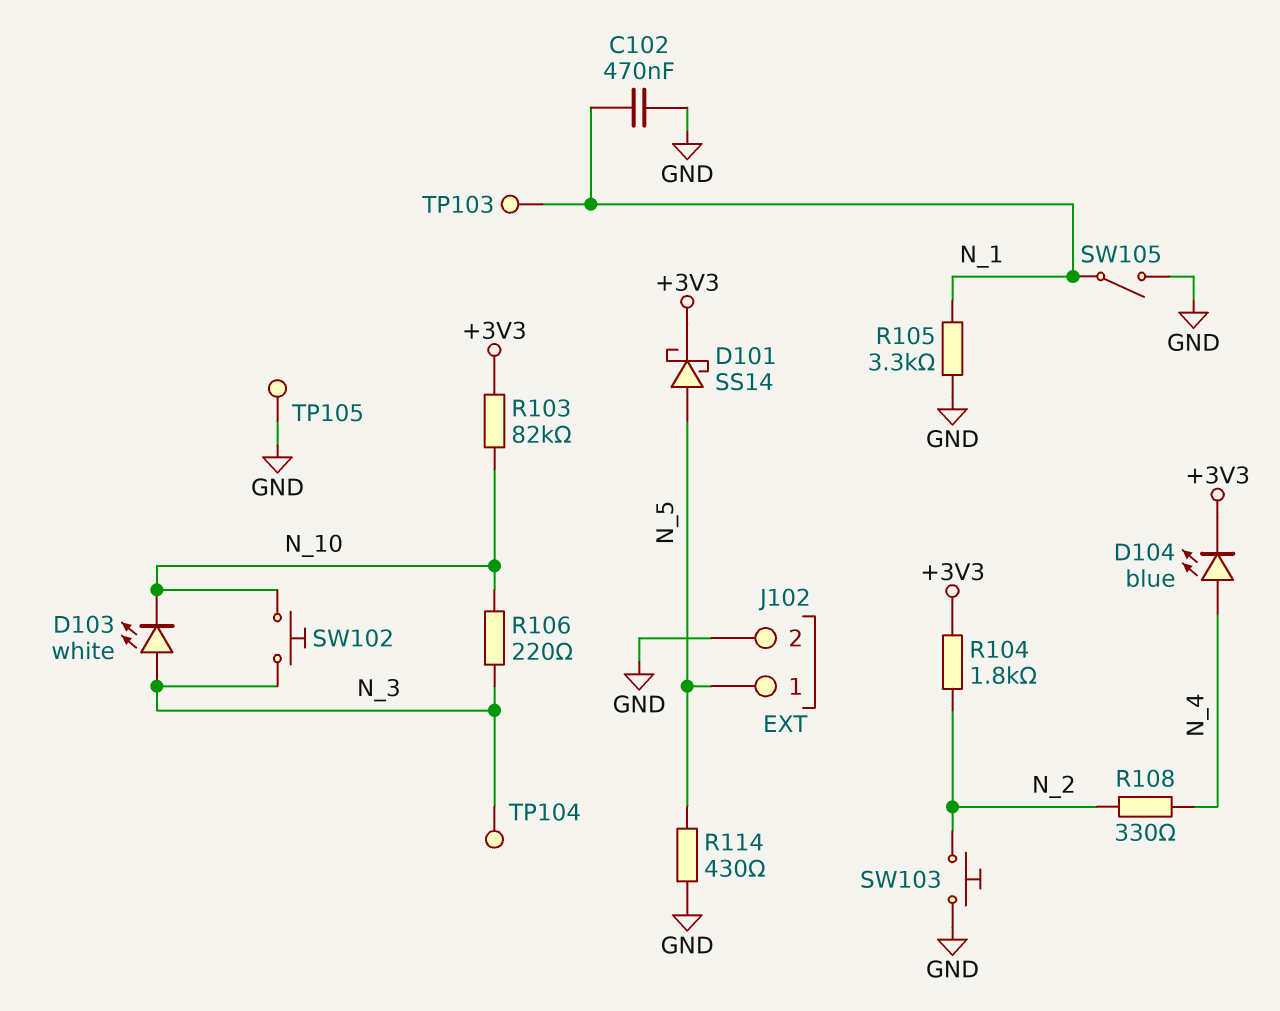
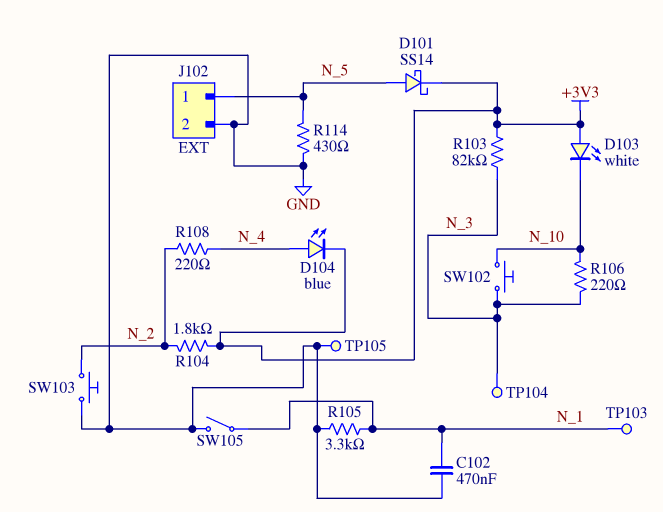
D103: LED white (A N_3, K N_10) -> LED white (A +3V3, K N_10)
R103: 82k (+3V3, N_10) -> 82k (+3V3, N_3)
R108: 330 (N_2, N_4) -> 220 (N_2, N_4)

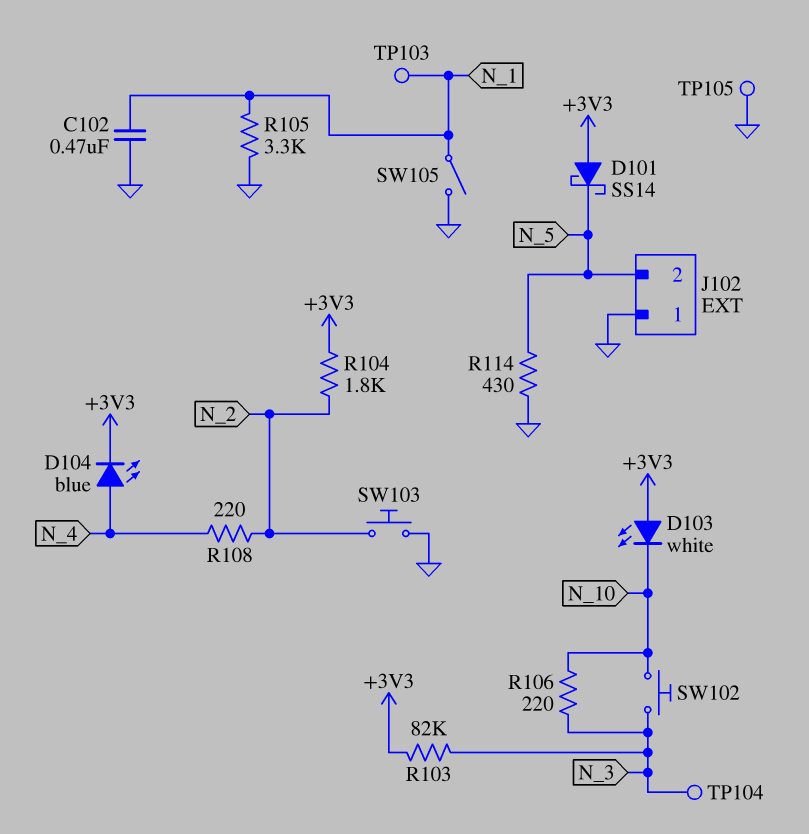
D101: schottky SS14 (A N_5, K +3V3) -> schottky SS14 (A +3V3, K N_5)
J102 pin 1: N_5 -> GND
J102 pin 2: GND -> N_5

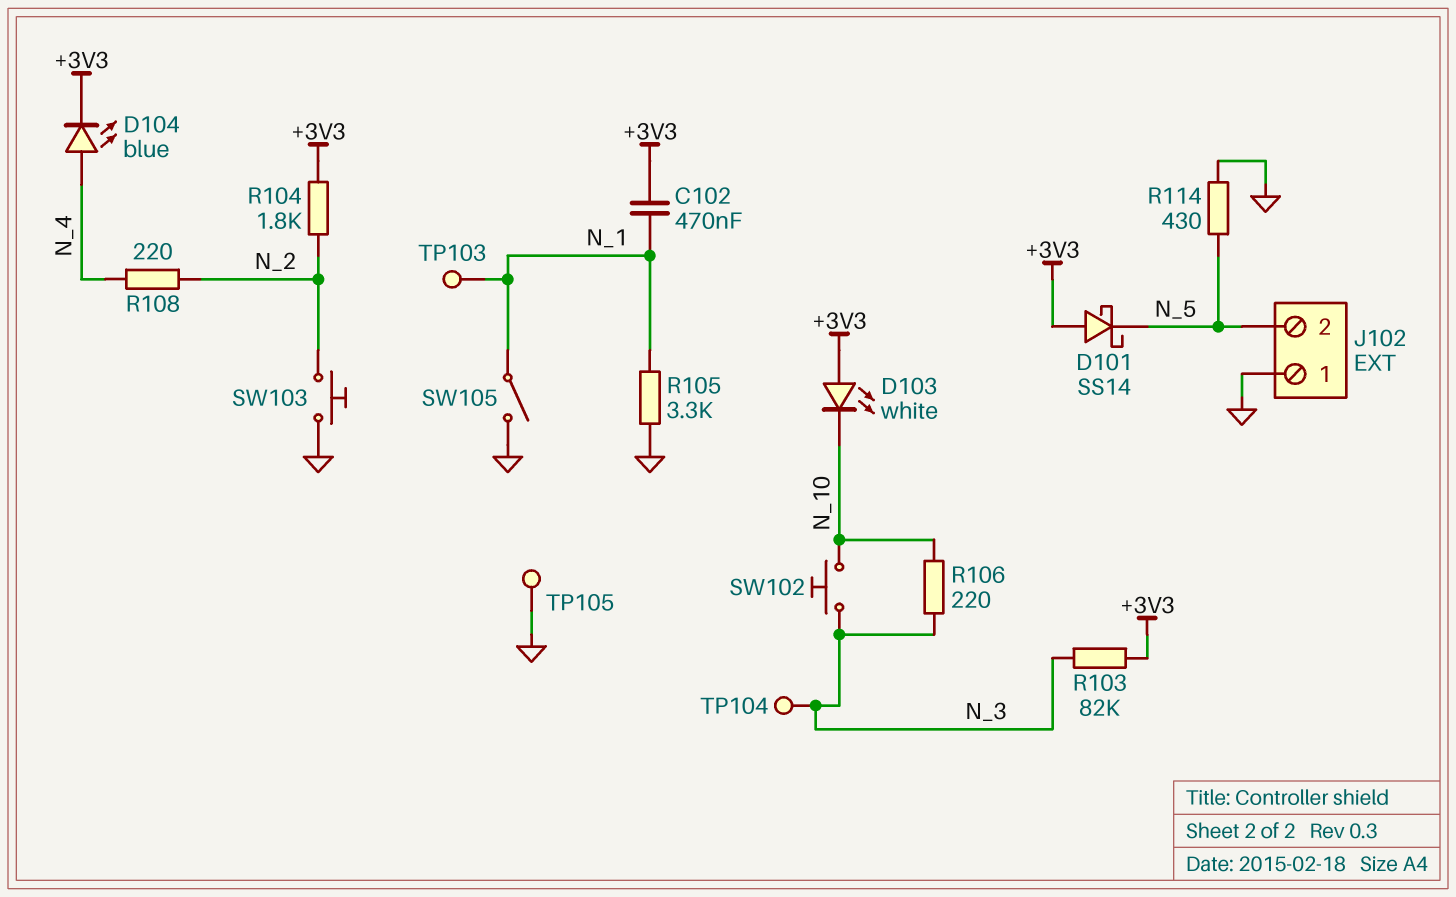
C102: 470nF (GND, N_1) -> 470nF (+3V3, N_1)

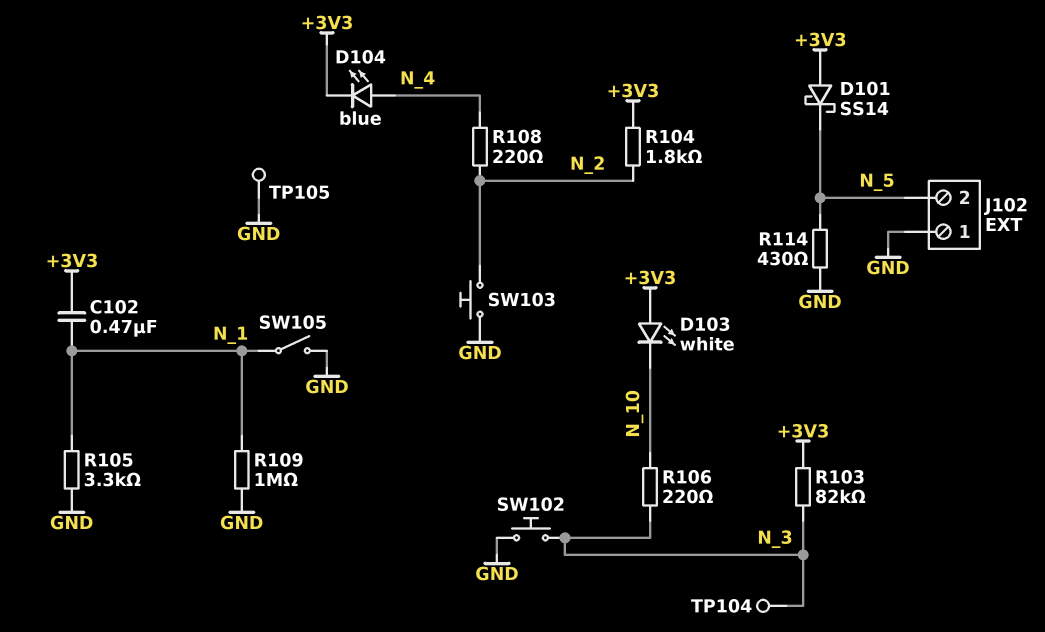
R109: none -> 1M (GND, N_1)
SW102: button (N_3, N_10) -> button (GND, N_3)
TP103: test point (N_1) -> none

